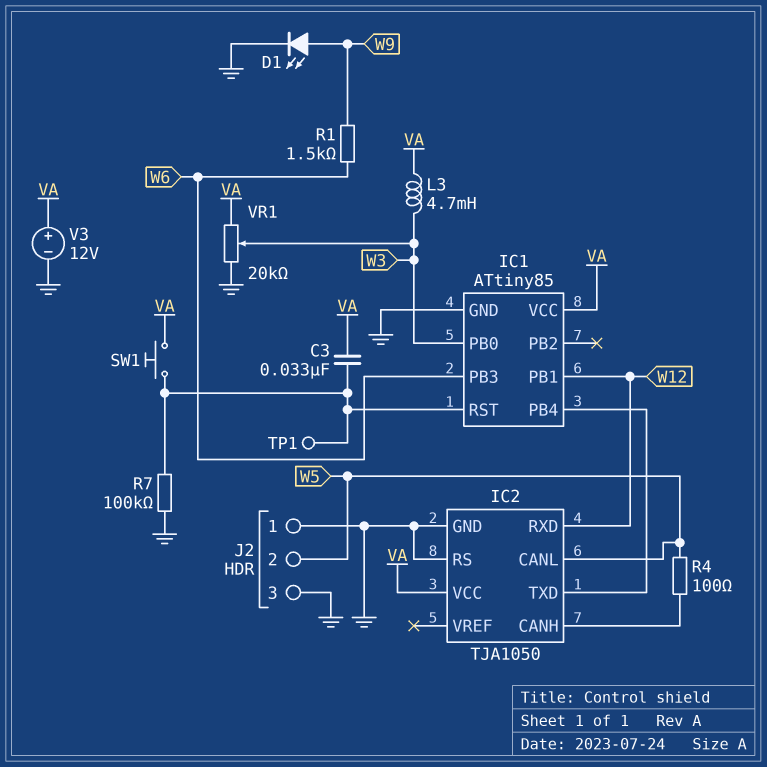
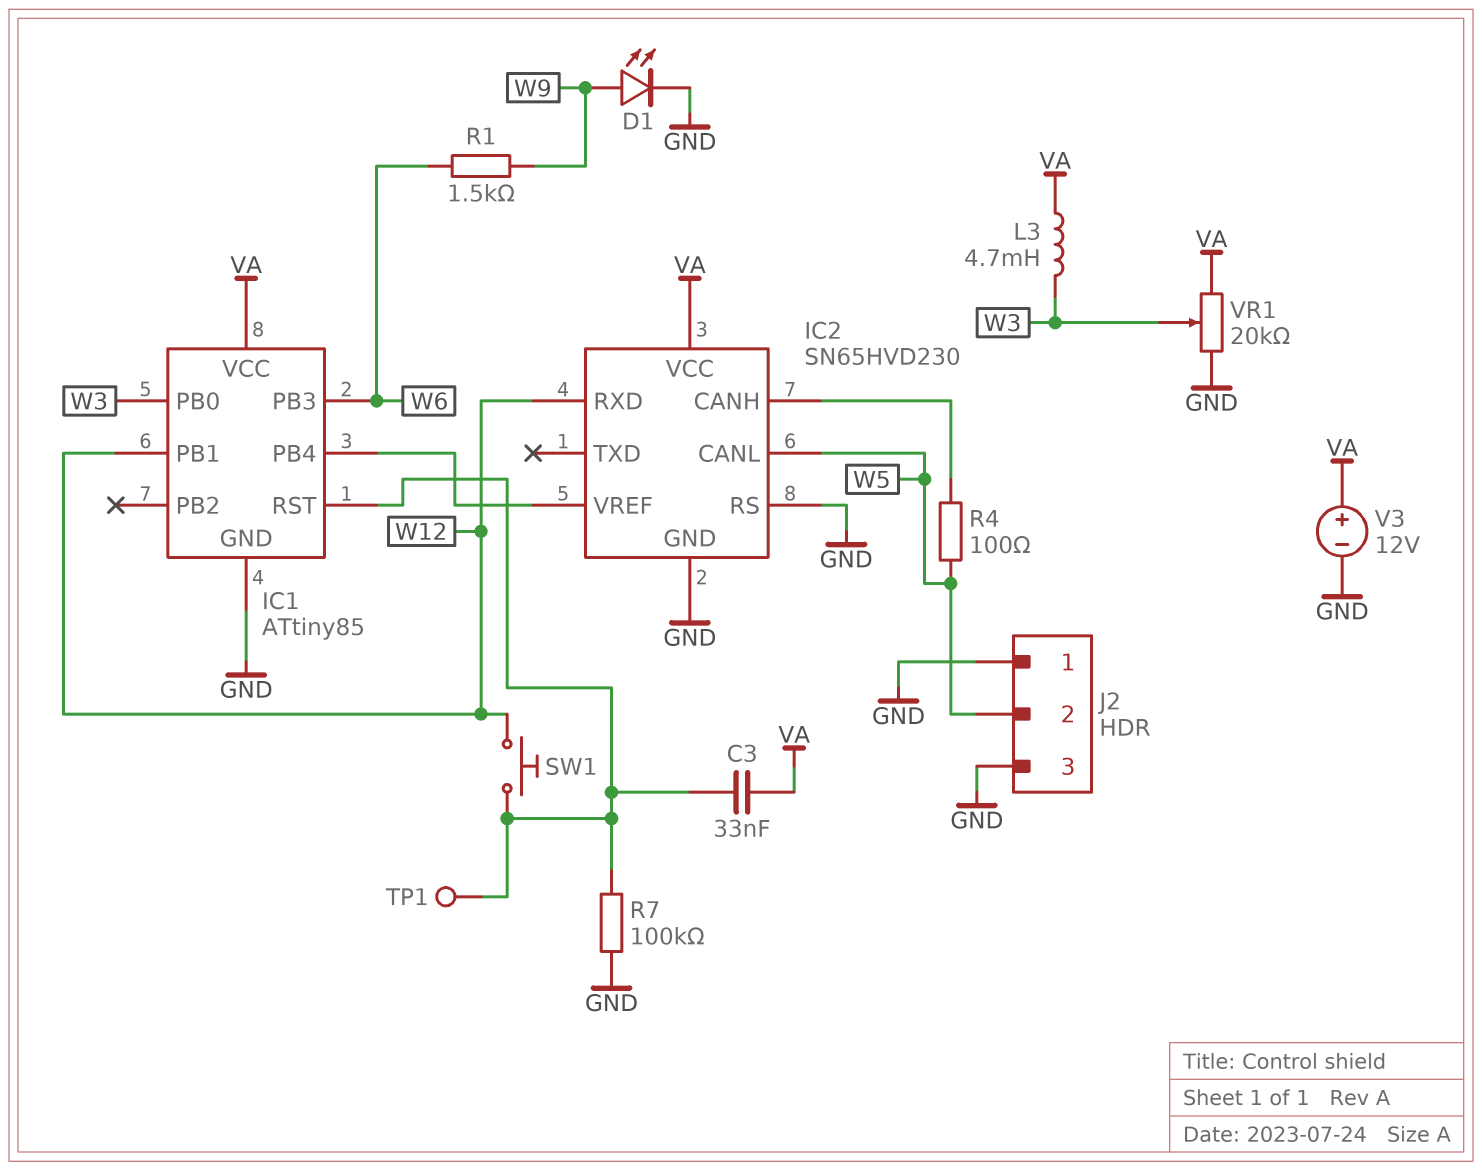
IC2: TJA1050 -> SN65HVD230
IC2 pin TXD: IC1/PB4 -> none
IC2 pin VREF: none -> IC1/PB4
SW1: button (IC1/RST, VA) -> button (IC1/RST, W12)

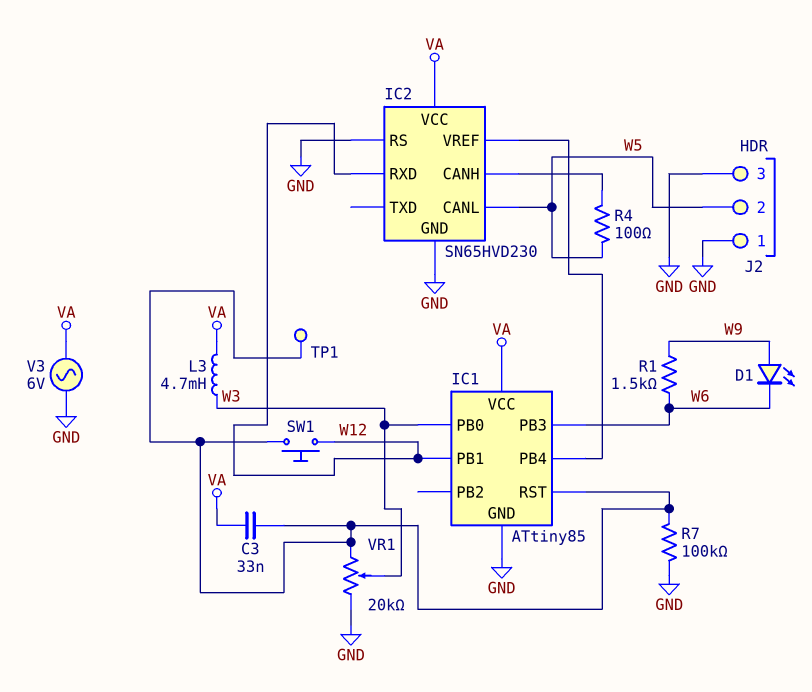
D1: LED (A W9, K GND) -> LED (A W9, K W6)
V3: 12V (plus VA, minus GND) -> AC 6V (GND, VA)
VR1: 20k (GND, VA, wiper W3) -> 20k (GND, IC1/RST, wiper W3)

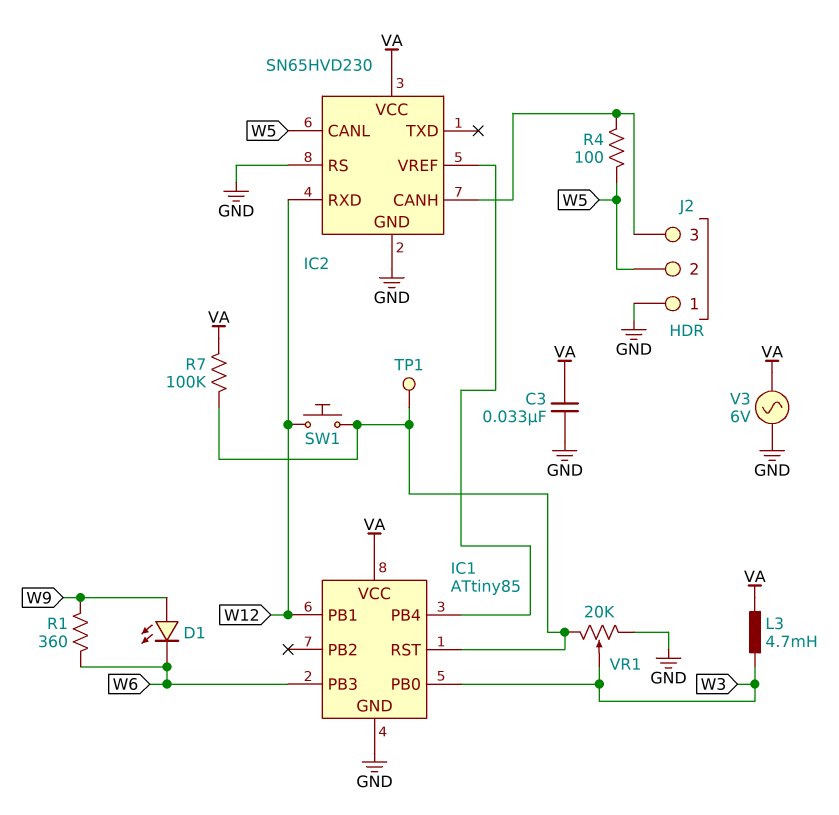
C3: 33nF (IC1/RST, VA) -> 33nF (GND, VA)
J2 pin 3: GND -> IC2/CANH
R1: 1.5k (W6, W9) -> 360 (W6, W9)
R7: 100k (GND, IC1/RST) -> 100k (IC1/RST, VA)

